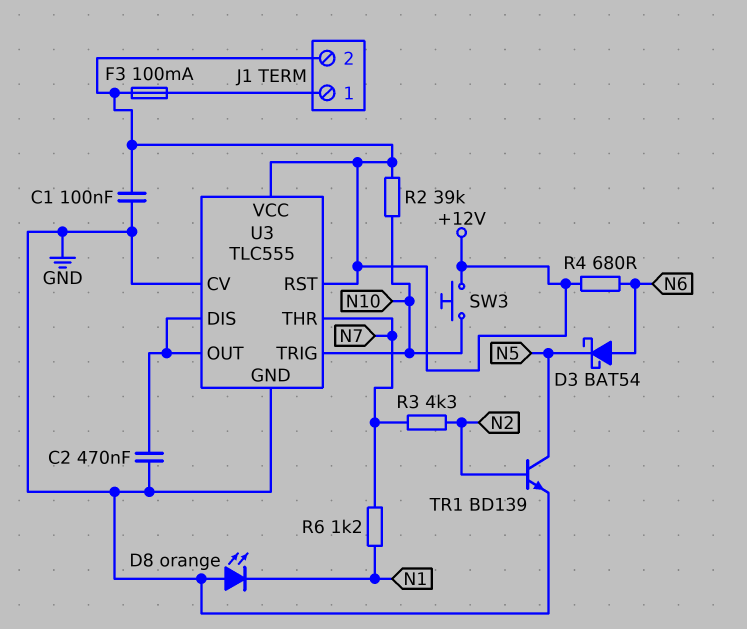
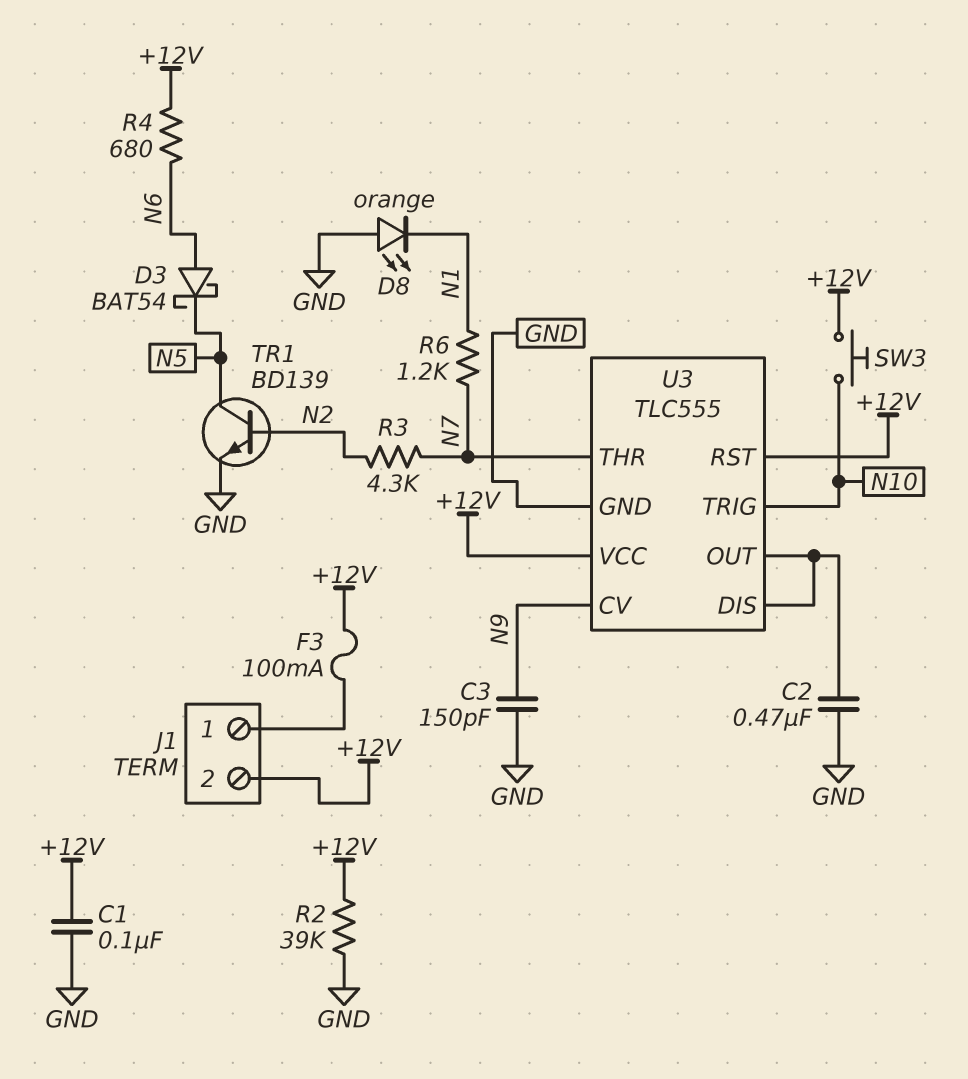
C3: none -> 150pF (GND, N9)
R2: 39k (+12V, N10) -> 39k (+12V, GND)
U3 pin CV: GND -> N9

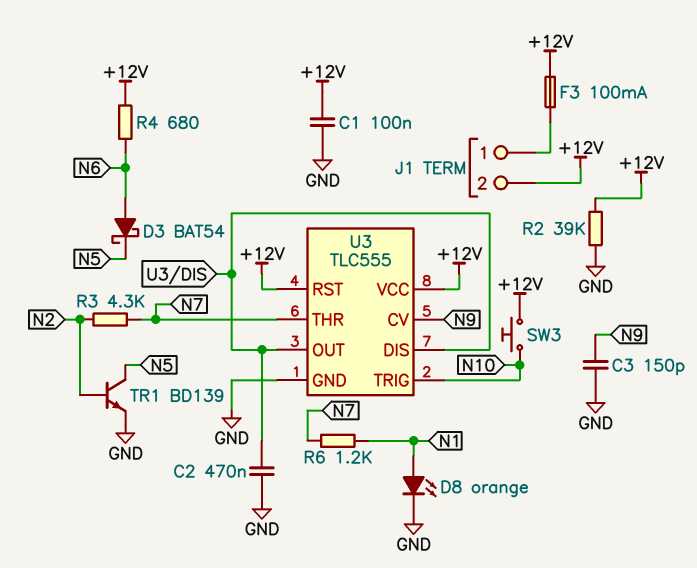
D8: LED orange (A GND, K N1) -> LED orange (A N1, K GND)

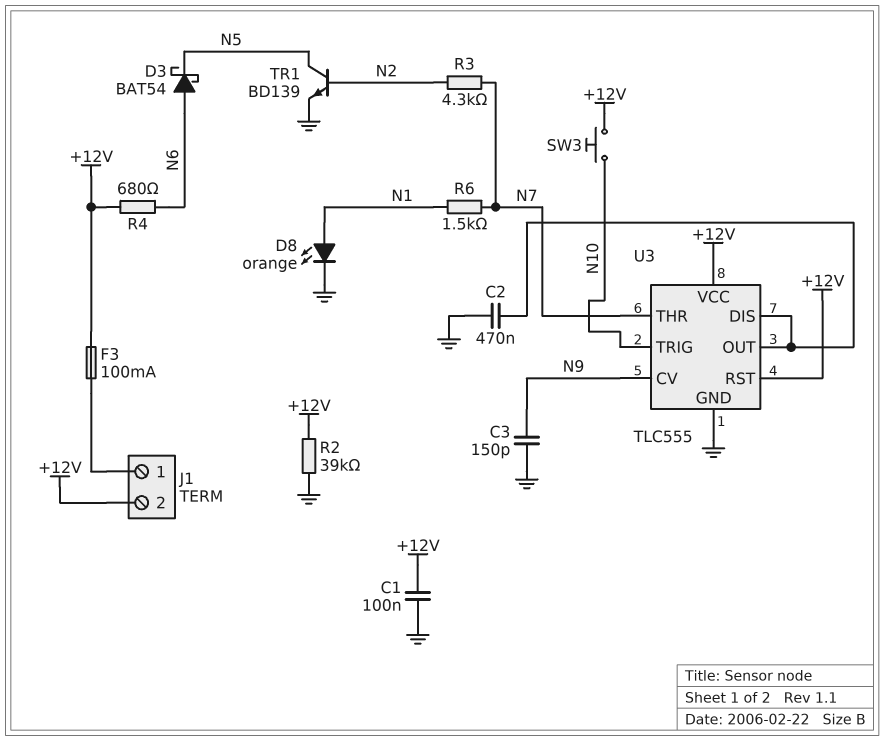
R6: 1.2k (N1, N7) -> 1.5k (N1, N7)

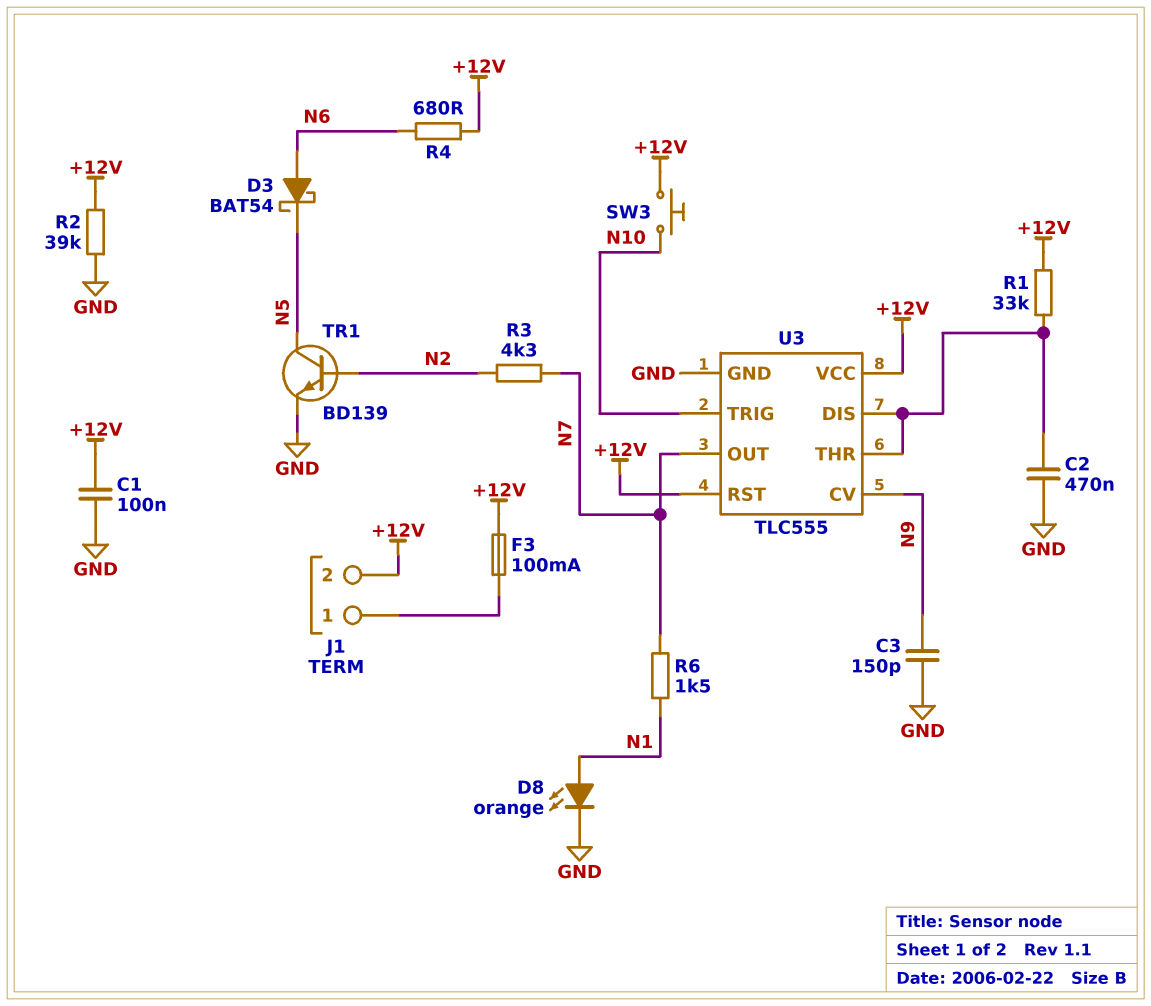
R1: none -> 33k (+12V, U3/DIS)
U3 pin OUT: U3/DIS -> N7
U3 pin THR: N7 -> U3/DIS

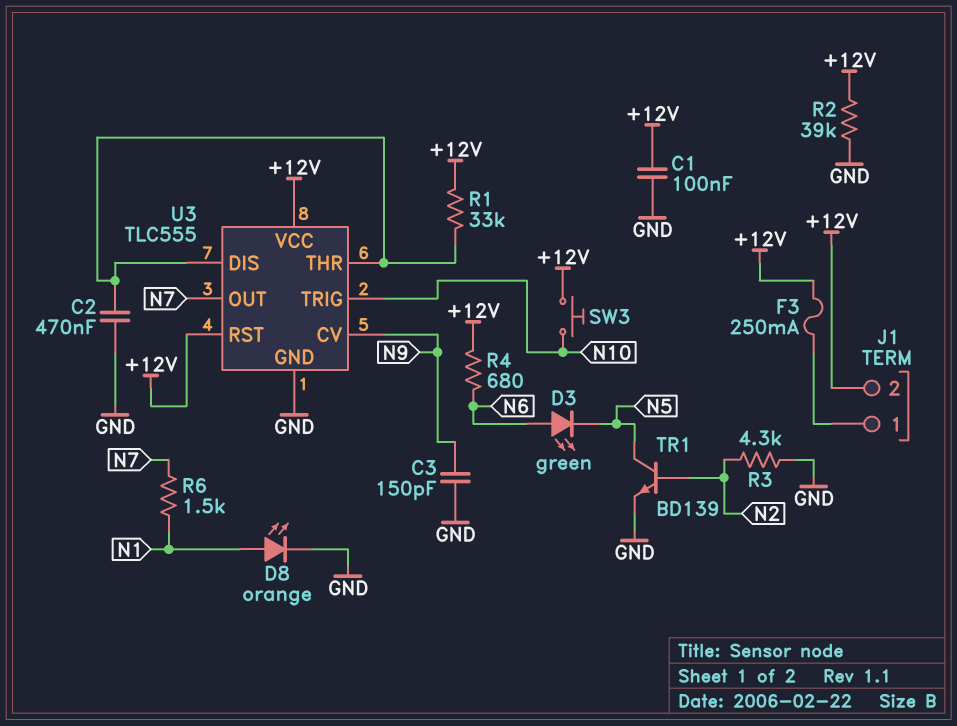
D3: schottky BAT54 (A N6, K N5) -> LED green (A N6, K N5)
F3: 100mA (+12V, J1/1) -> 250mA (+12V, J1/1)
R3: 4.3k (N2, N7) -> 4.3k (GND, N2)

